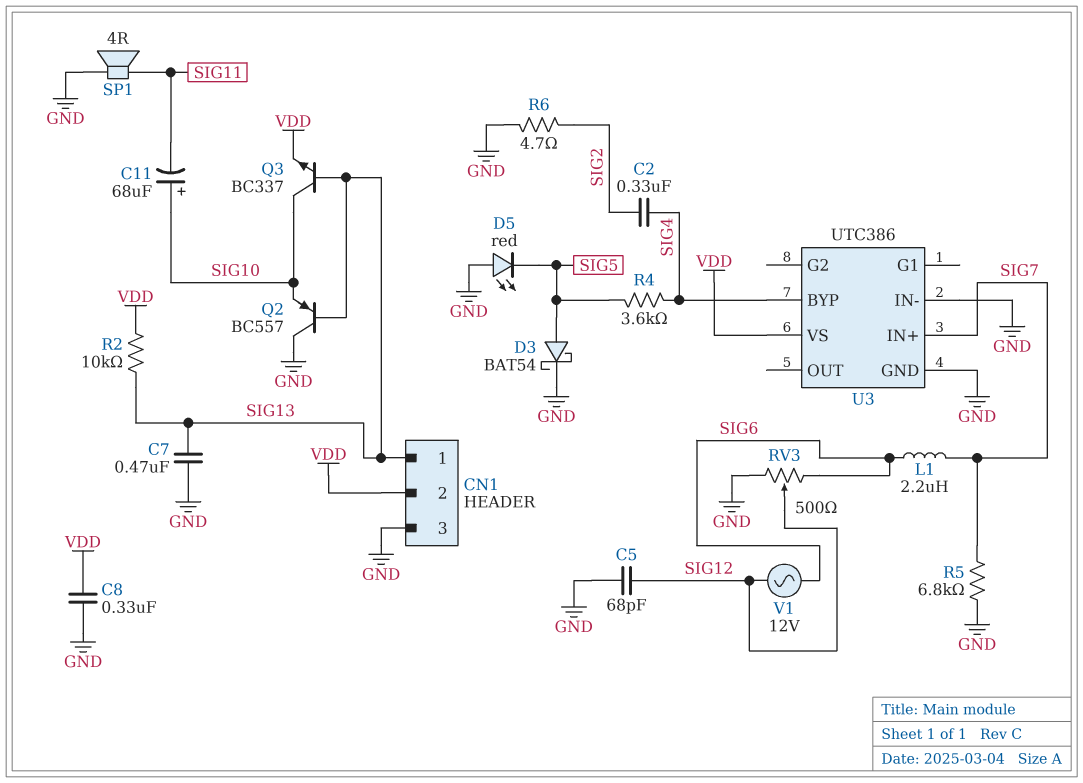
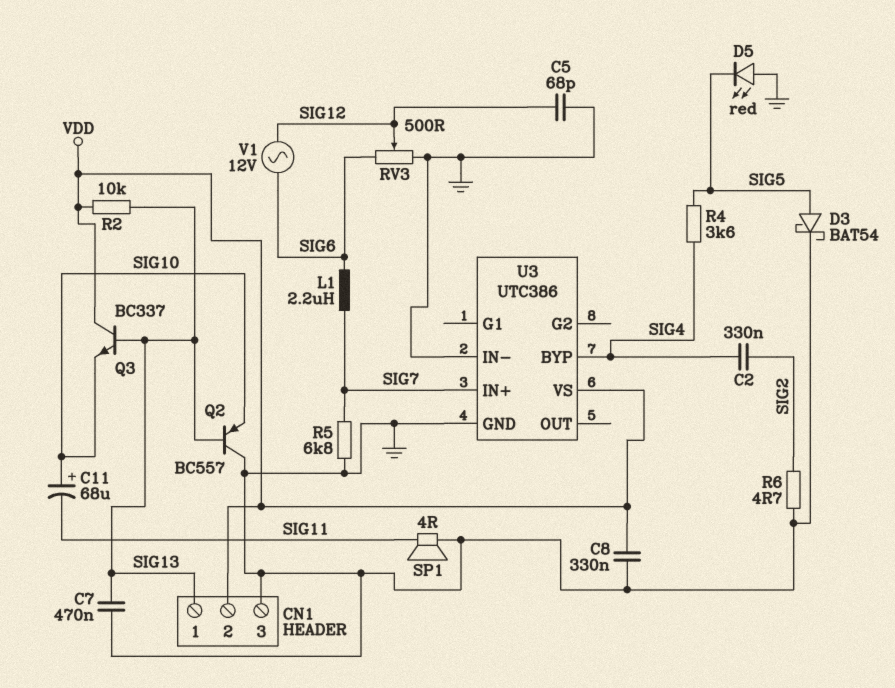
Q3: NPN BC337 (B SIG13, C SIG10, E VDD) -> NPN BC337 (B SIG13, C VDD, E SIG10)

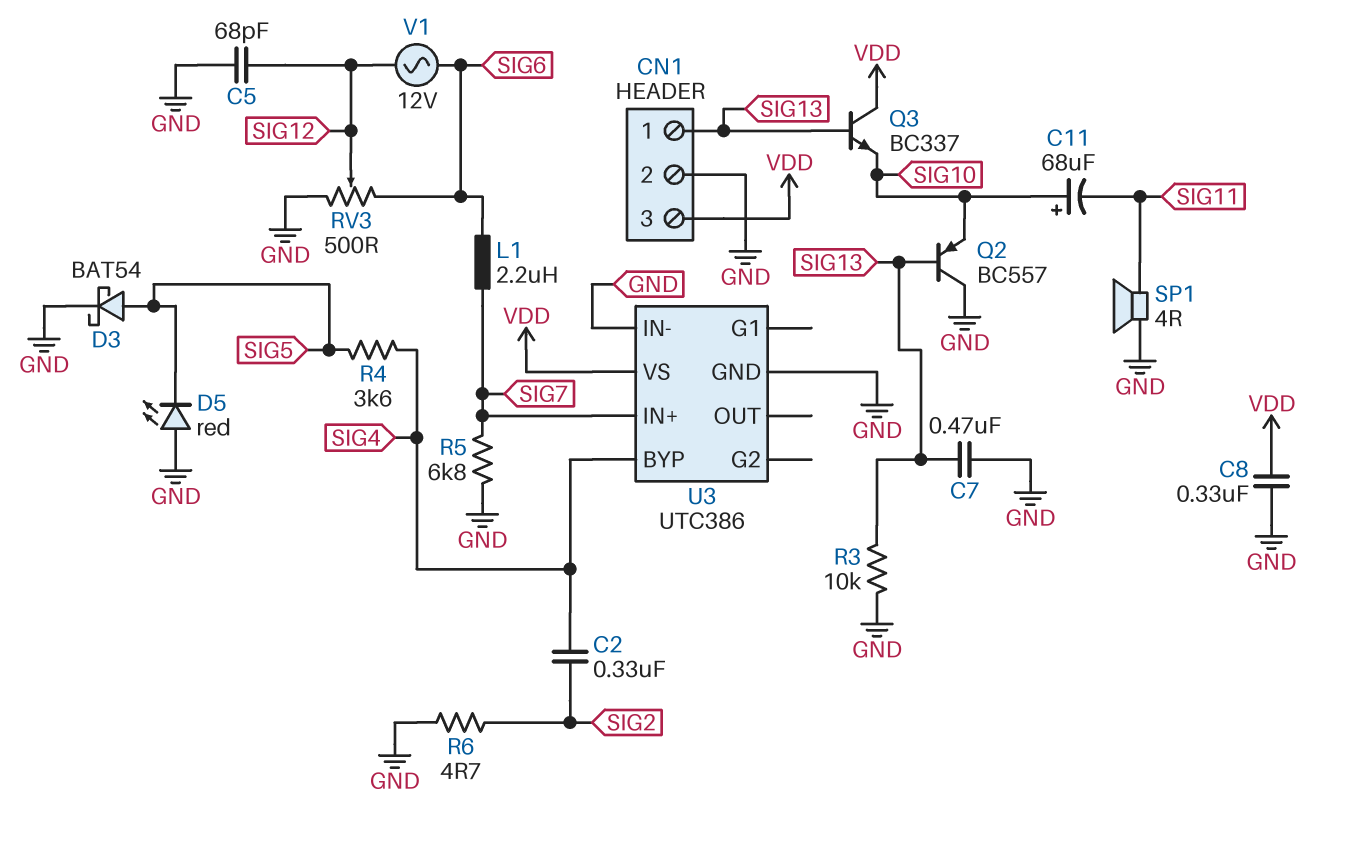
CN1 pin 2: VDD -> GND
CN1 pin 3: GND -> VDD
R2: 10k (SIG13, VDD) -> none
R3: none -> 10k (GND, SIG13)

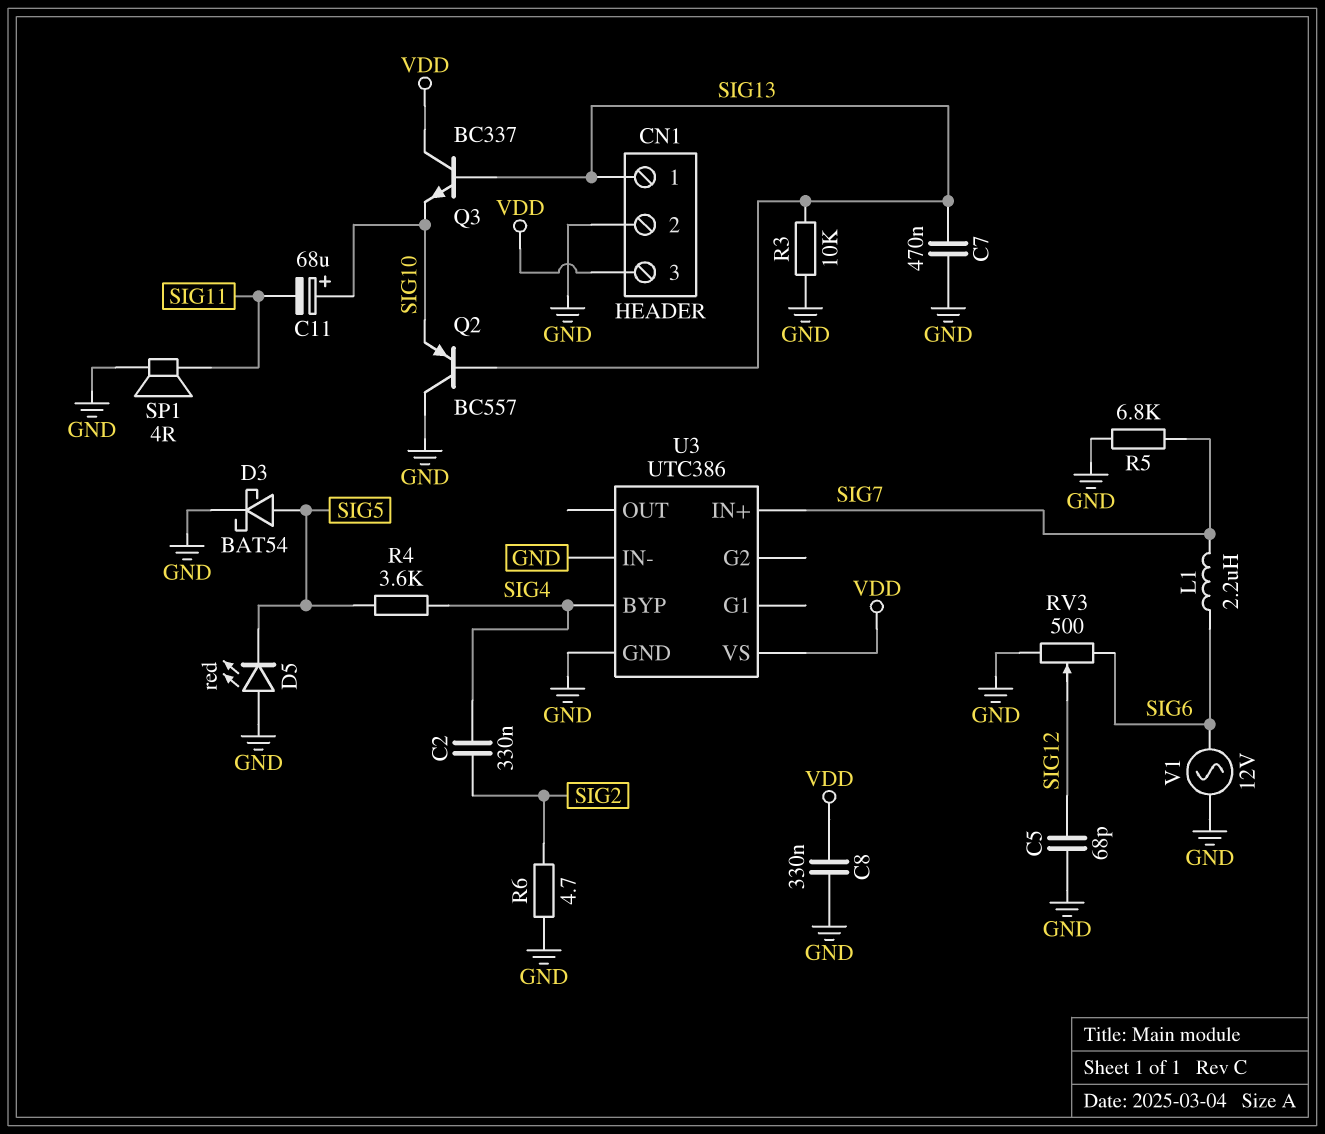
V1: AC 12V (SIG6, SIG12) -> AC 12V (GND, SIG6)

